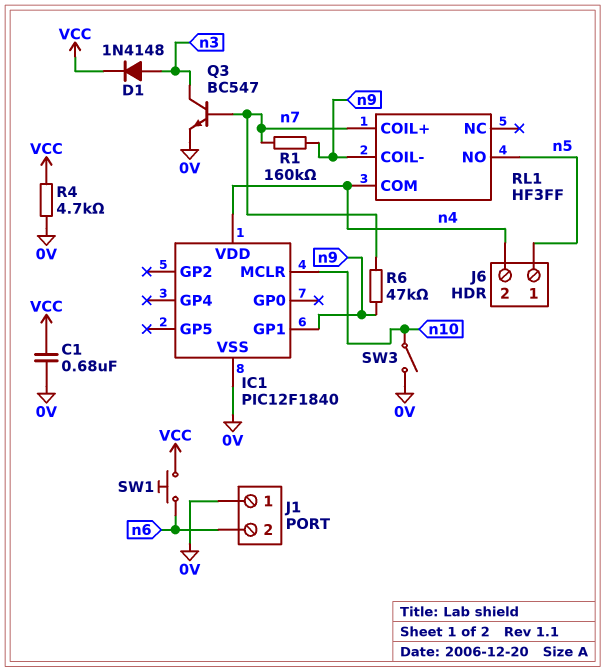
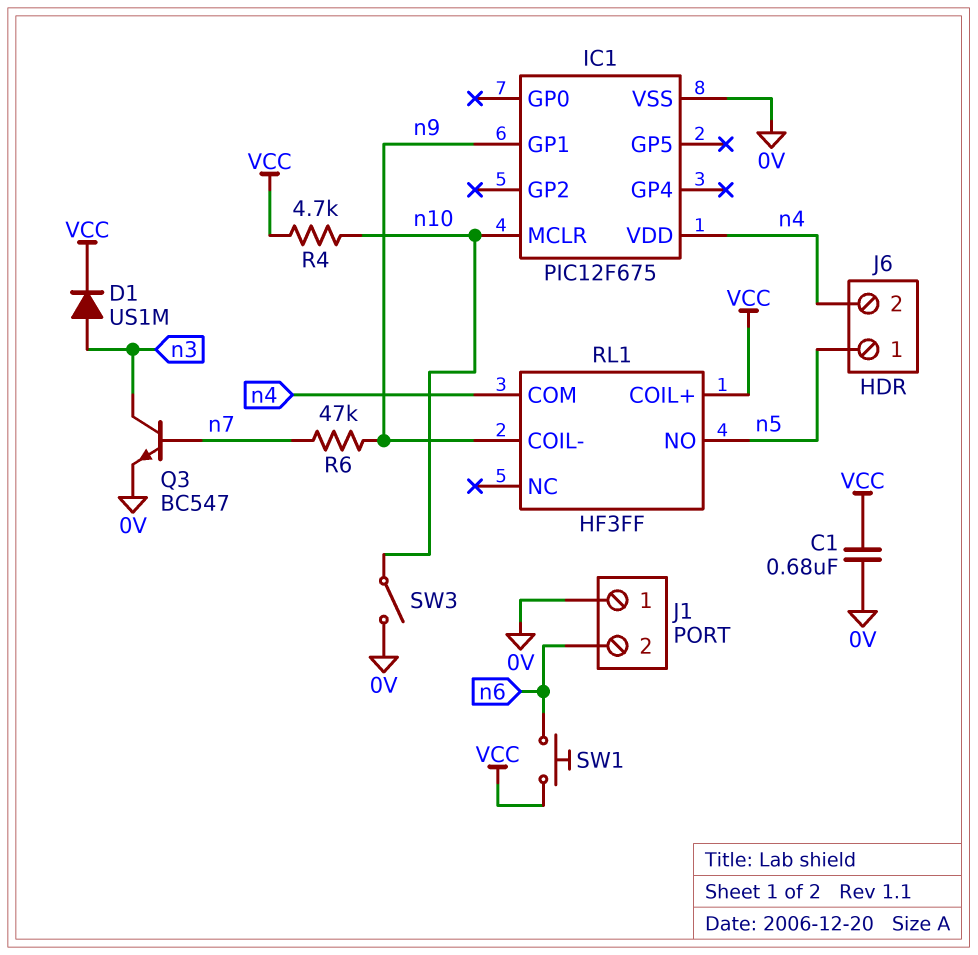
D1: diode 1N4148 (A n3, K VCC) -> diode US1M (A n3, K VCC)
IC1: PIC12F1840 -> PIC12F675
R1: 160k (n7, n9) -> none
R4: 4.7k (0V, VCC) -> 4.7k (VCC, n10)
RL1 pin COIL+: n7 -> VCC

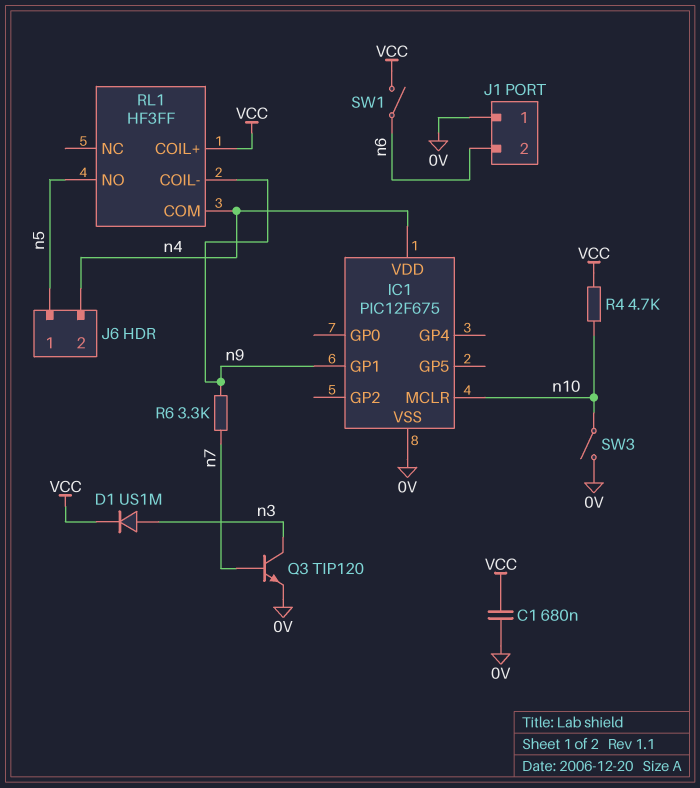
Q3: NPN BC547 (B n7, C n3, E 0V) -> NPN TIP120 (B n7, C n3, E 0V)
R6: 47k (n7, n9) -> 3.3k (n7, n9)
SW1: button (VCC, n6) -> switch (VCC, n6)

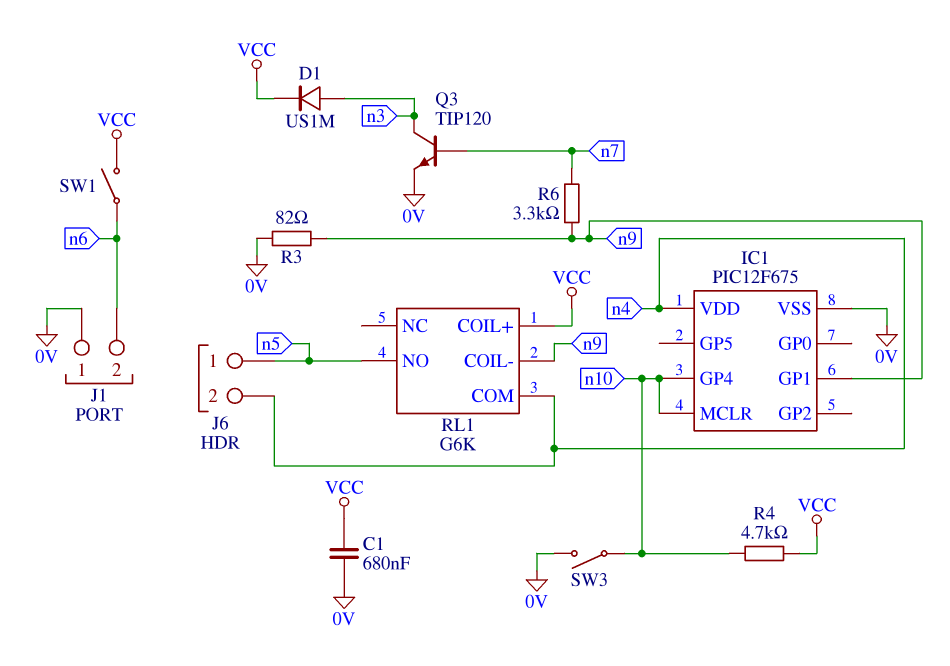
IC1 pin GP4: none -> n10
R3: none -> 82 (0V, n9)
RL1: HF3FF -> G6K

